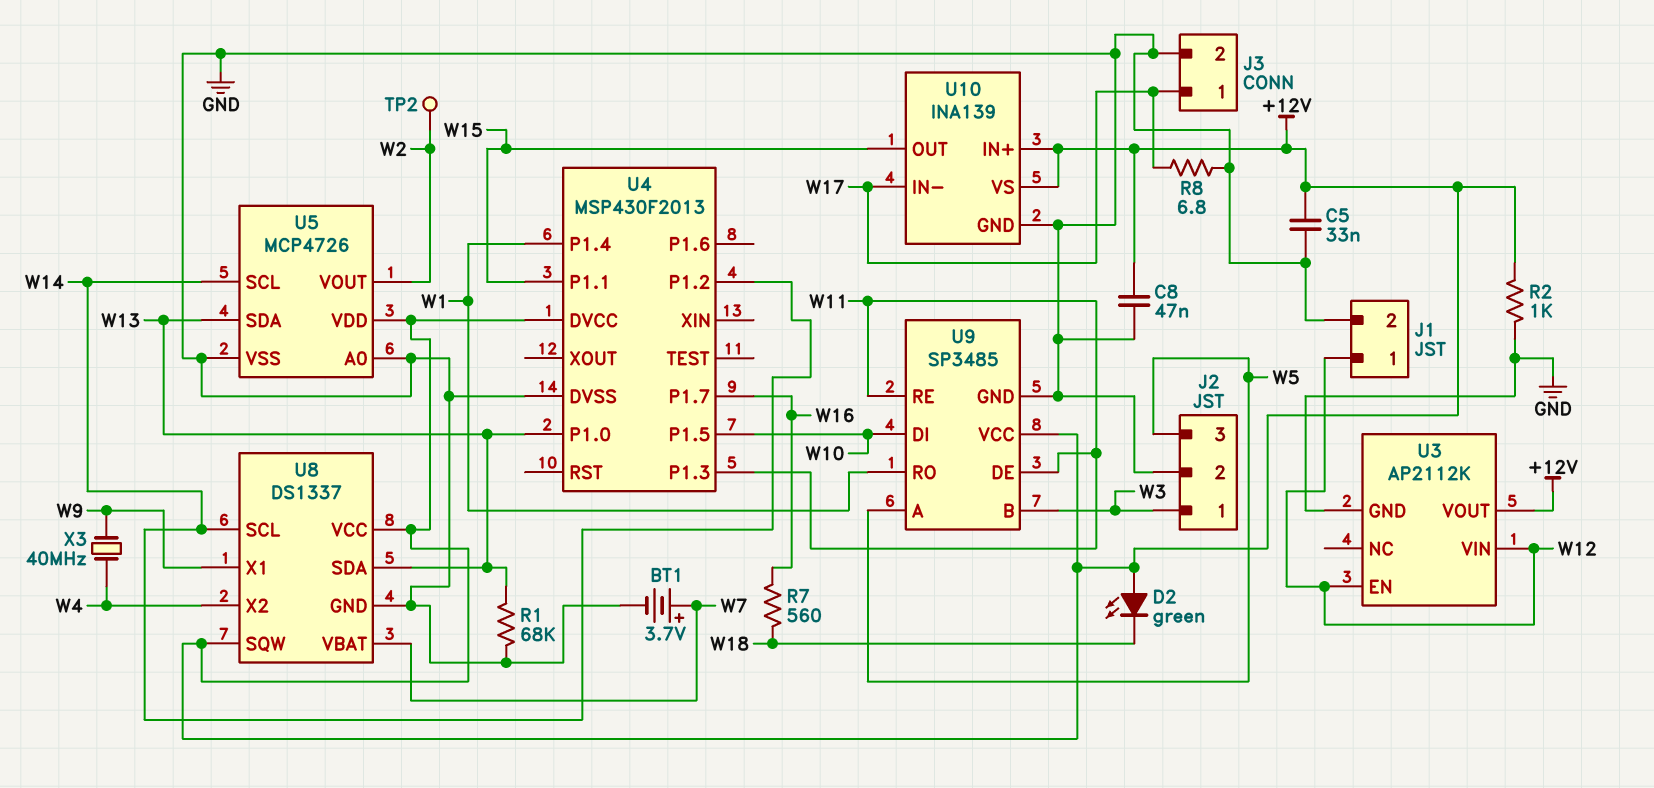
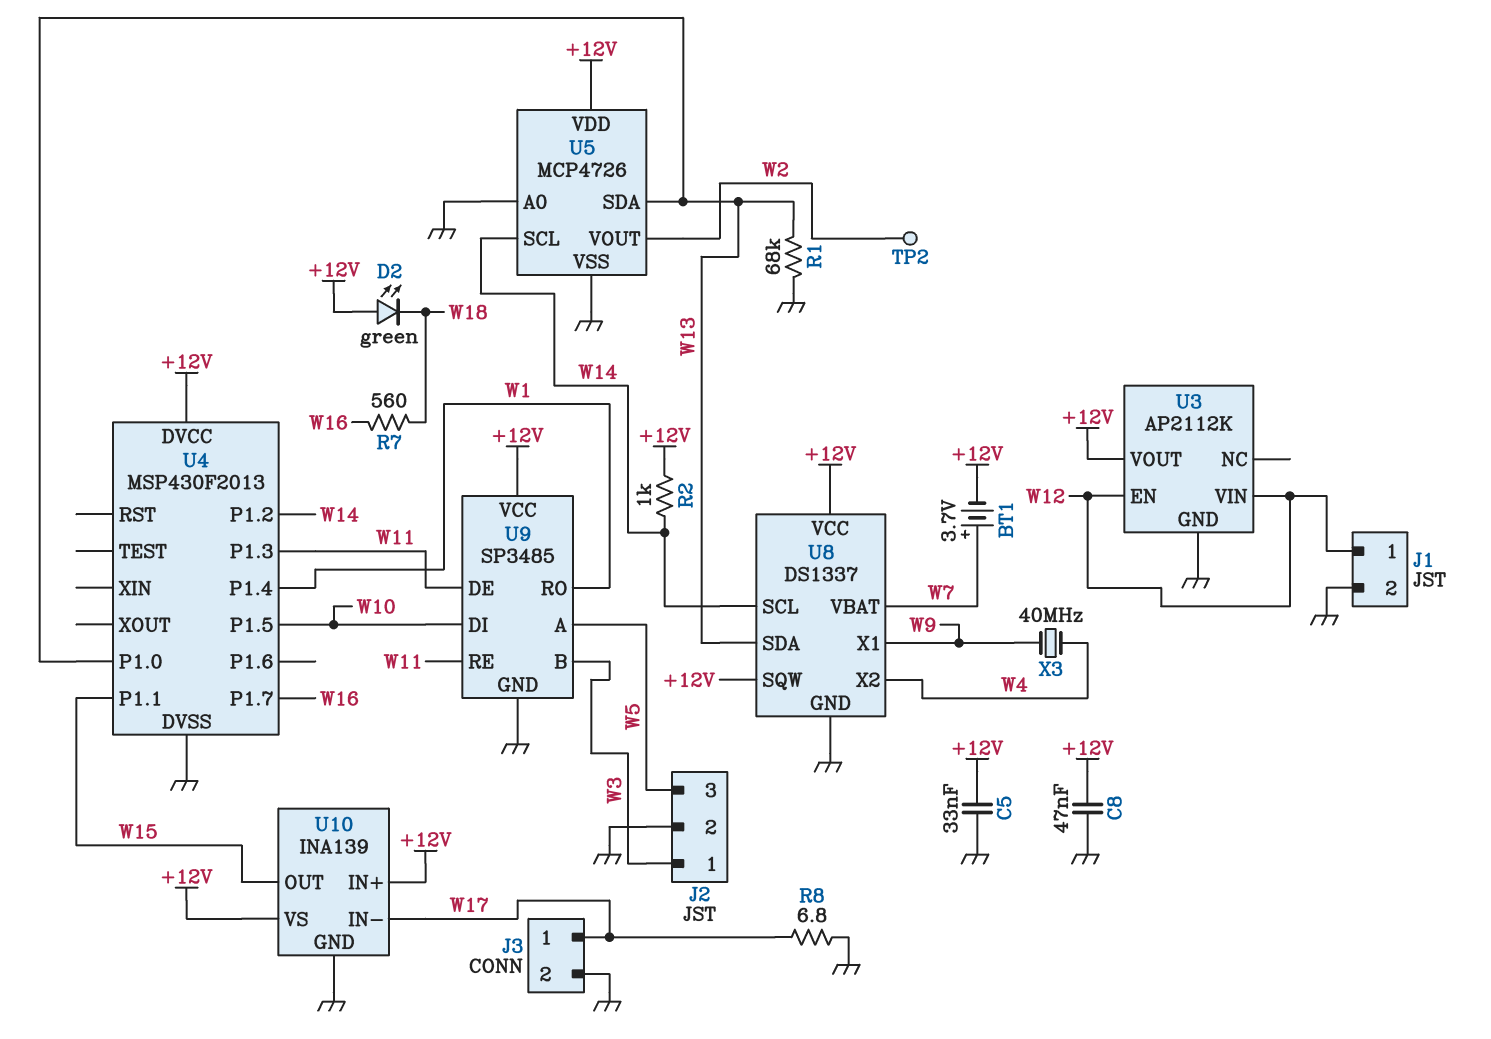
BT1: 3.7V (plus W7, minus GND) -> 3.7V (plus W7, minus +12V)
R2: 1k (+12V, GND) -> 1k (+12V, W14)

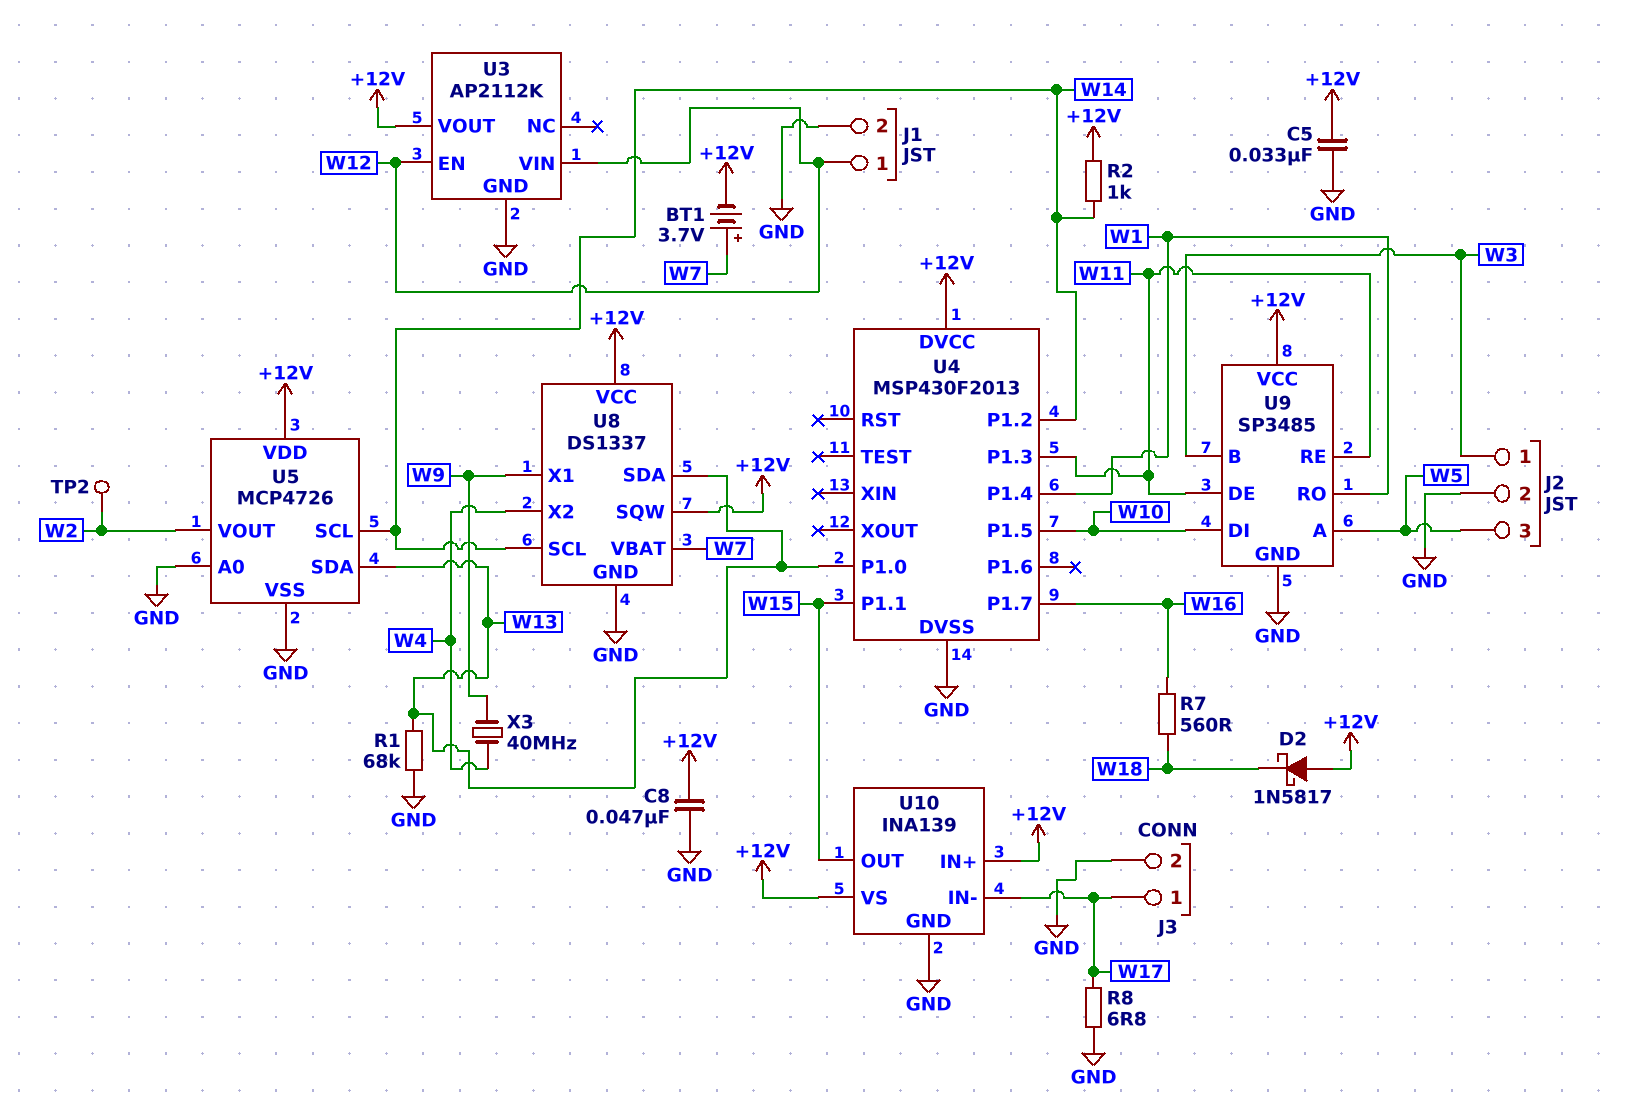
D2: LED green (A +12V, K W18) -> schottky 1N5817 (A +12V, K W18)

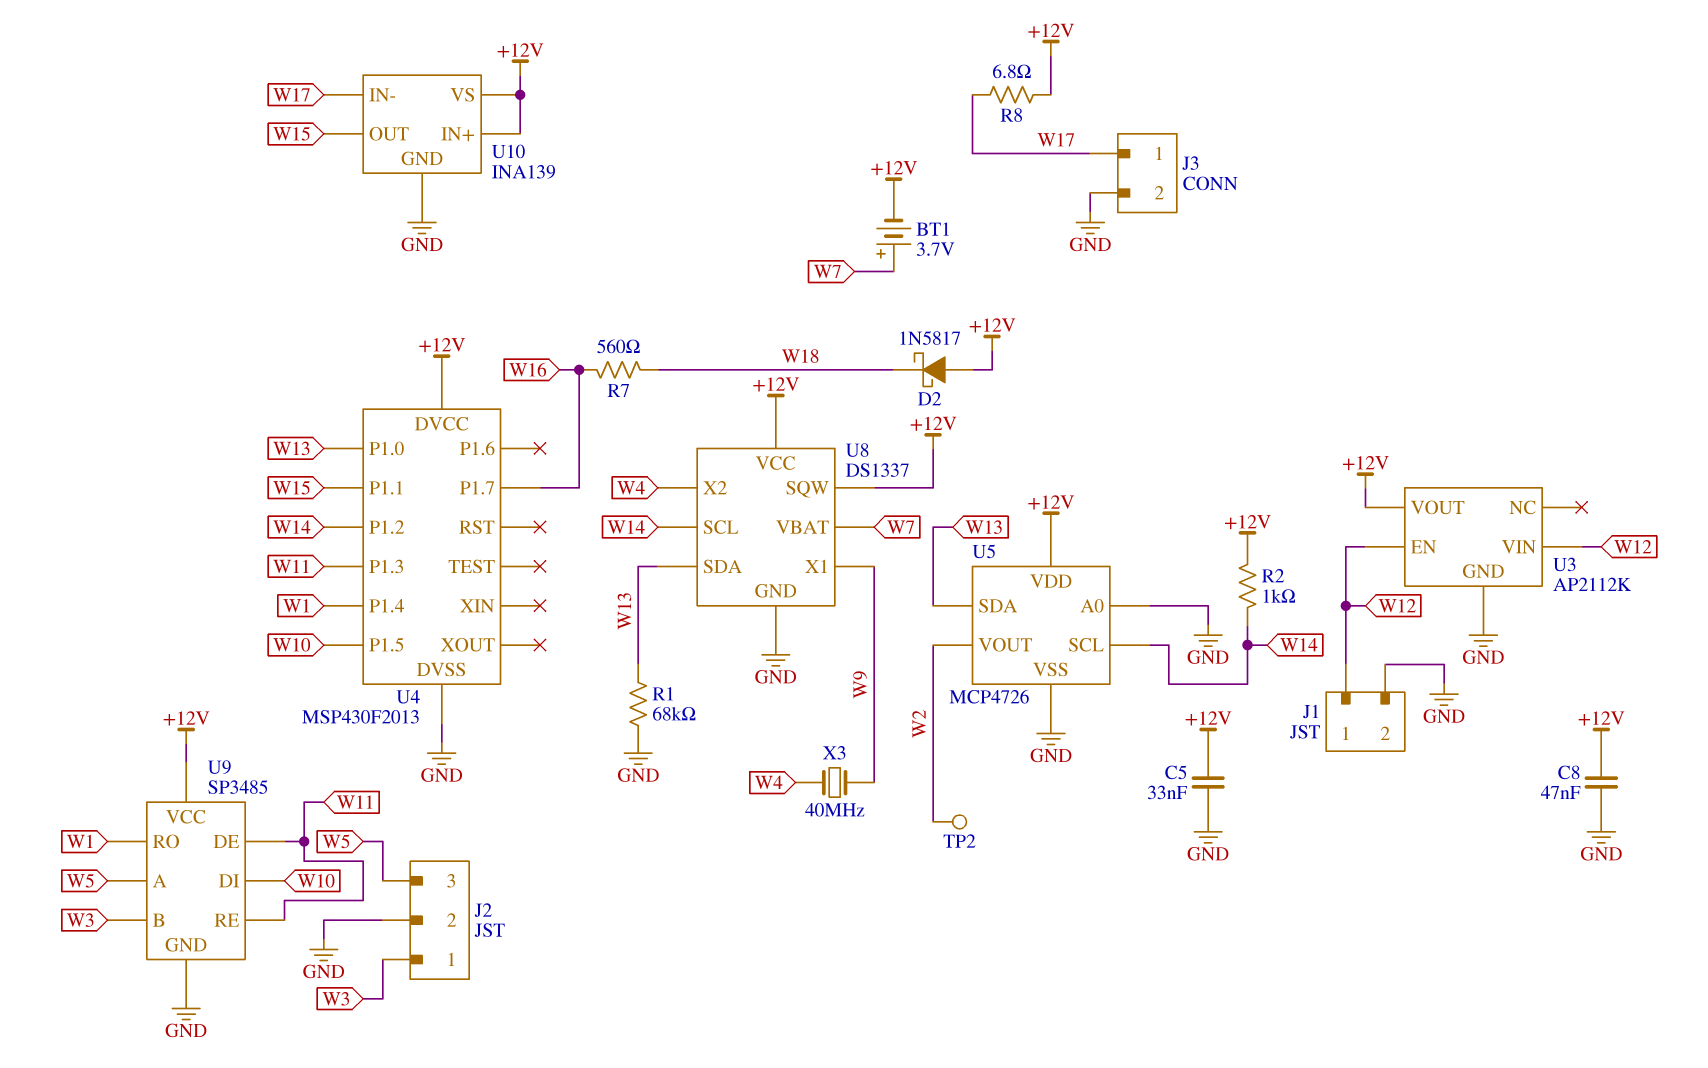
R8: 6.8 (GND, W17) -> 6.8 (+12V, W17)

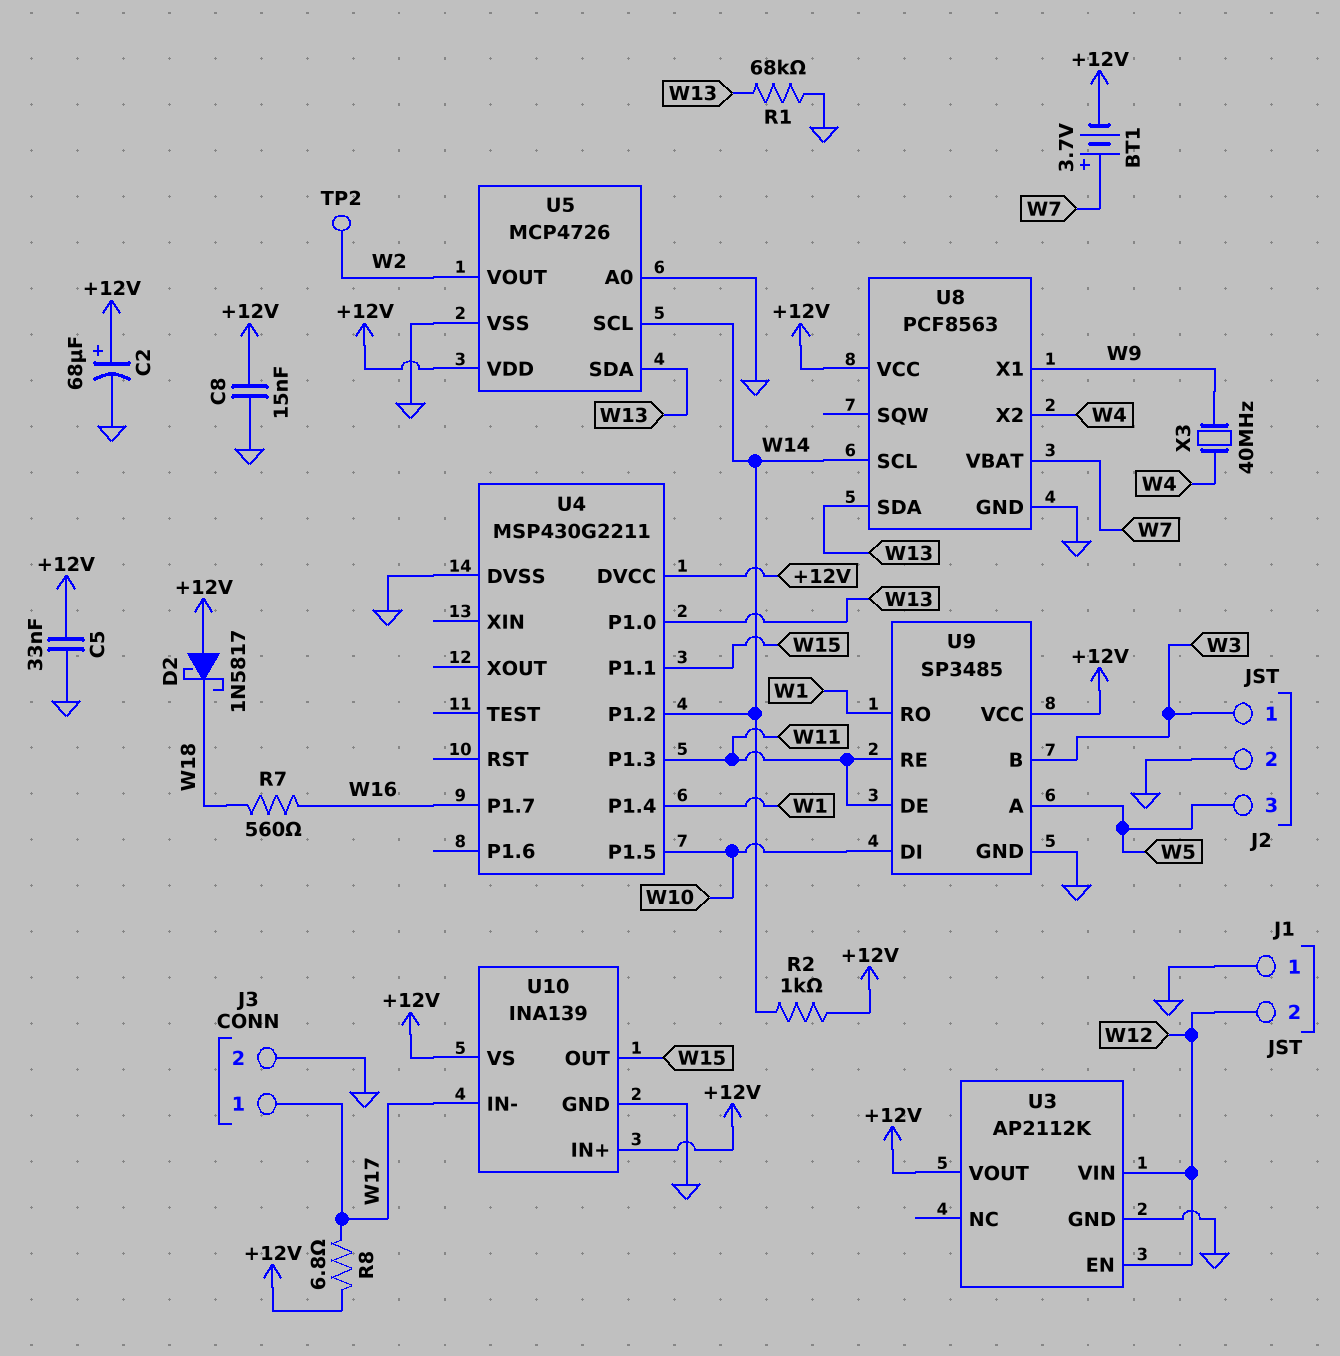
C2: none -> 68uF (plus +12V, minus GND)
C8: 47nF (+12V, GND) -> 15nF (+12V, GND)
J1 pin 1: W12 -> GND
J1 pin 2: GND -> W12
U4: MSP430F2013 -> MSP430G2211
U8: DS1337 -> PCF8563
U8 pin SQW: +12V -> none

